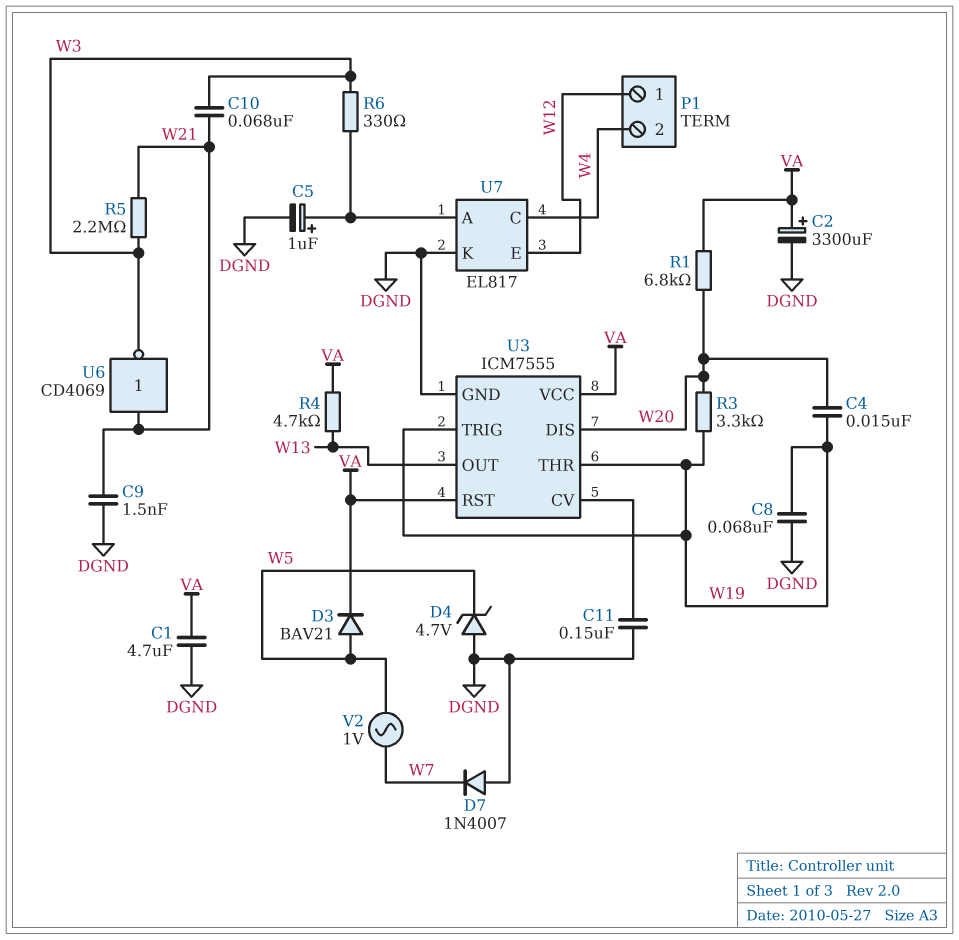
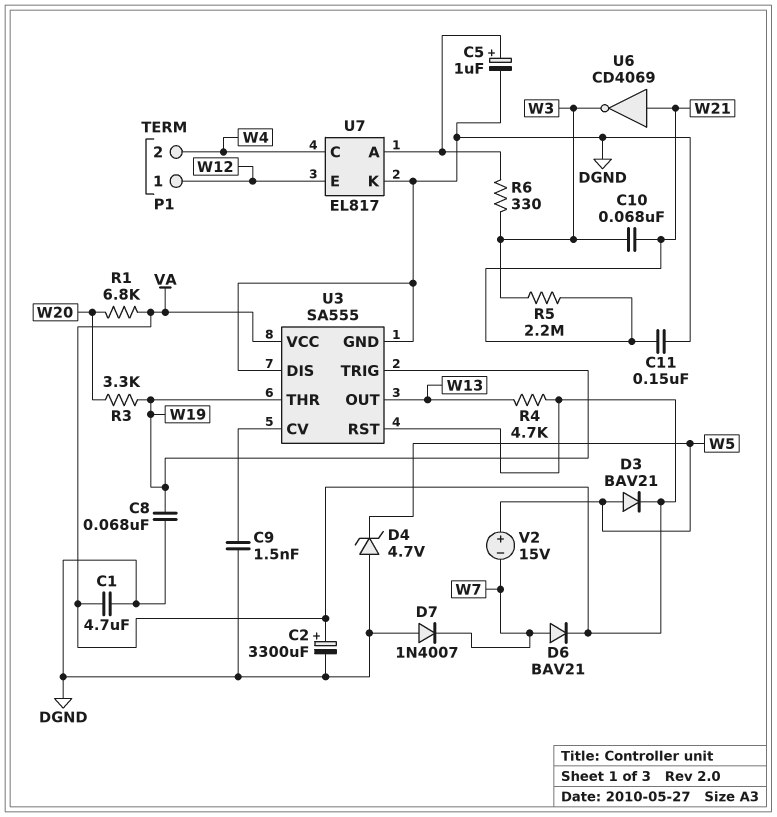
C4: 15nF (W19, W20) -> none
C9: 1.5nF (DGND, W21) -> 1.5nF (DGND, U3/CV)
C11: 150nF (DGND, U3/CV) -> 150nF (DGND, W21)
D6: none -> diode BAV21 (A W7, K VA)
U3: ICM7555 -> SA555
U3 pin DIS: W20 -> DGND
V2: AC 1V (W5, W7) -> 15V (plus W5, minus W7)

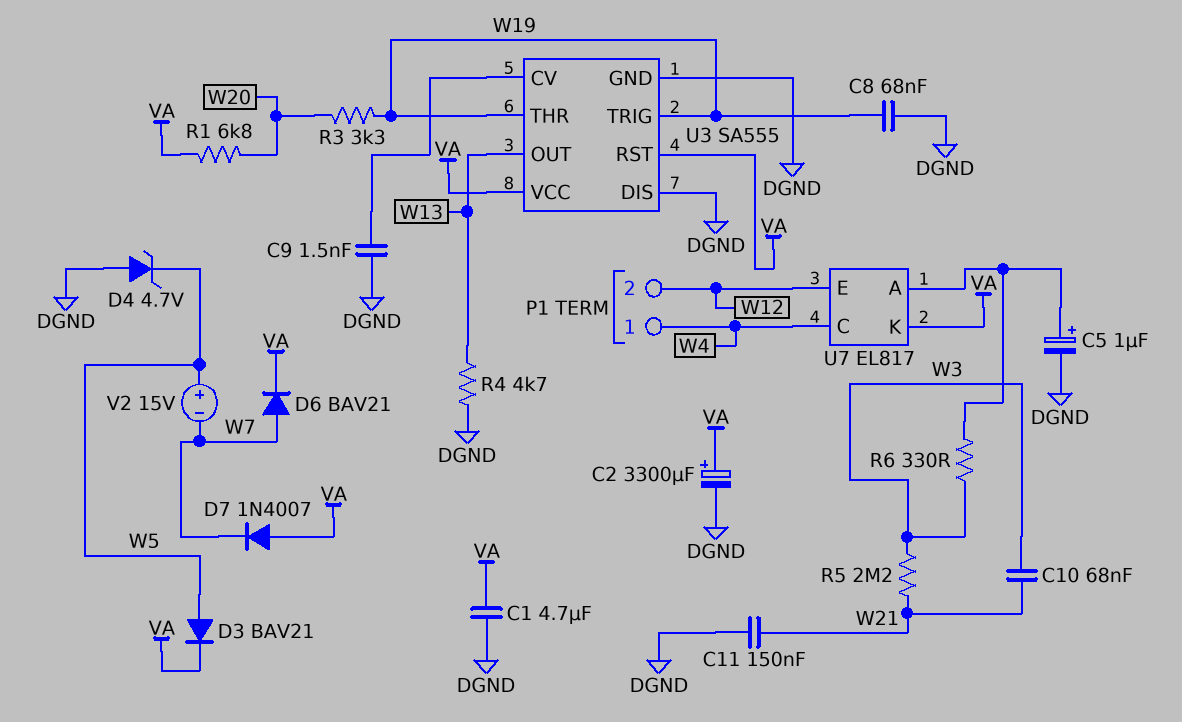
D7: diode 1N4007 (A DGND, K W7) -> diode 1N4007 (A VA, K W7)
P1 pin 1: W12 -> W4
P1 pin 2: W4 -> W12
R4: 4.7k (VA, W13) -> 4.7k (DGND, W13)
U6: NOT CD4069 (in W21, out W3) -> none
U7 pin K: DGND -> VA

